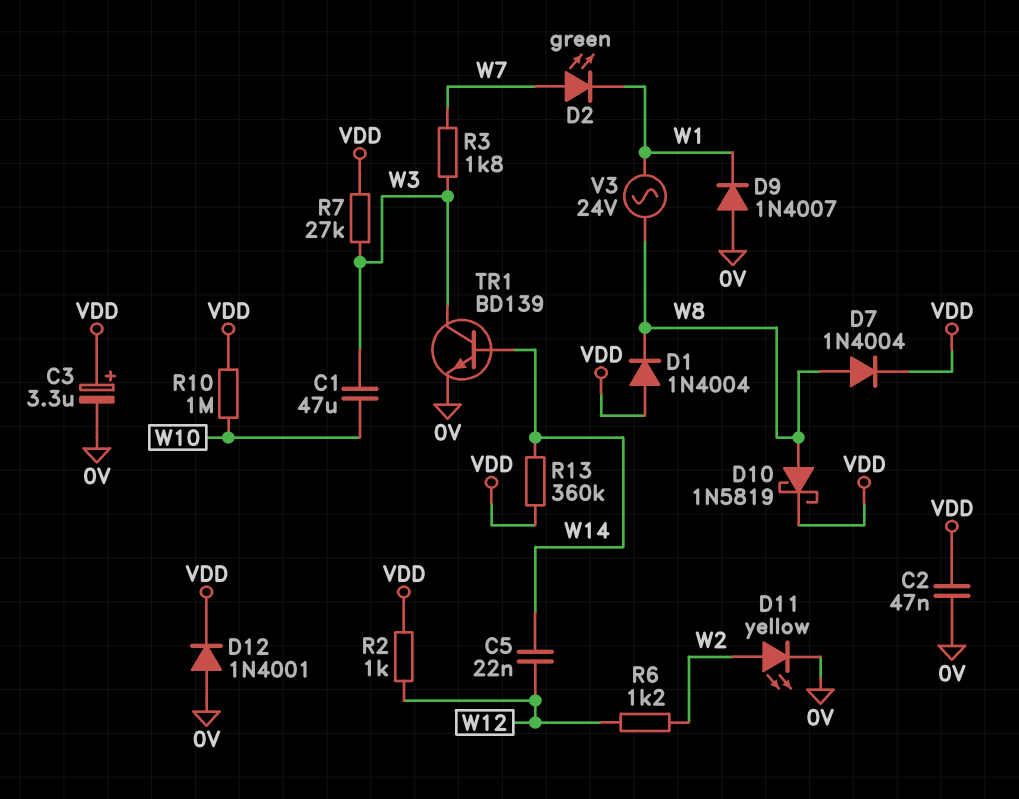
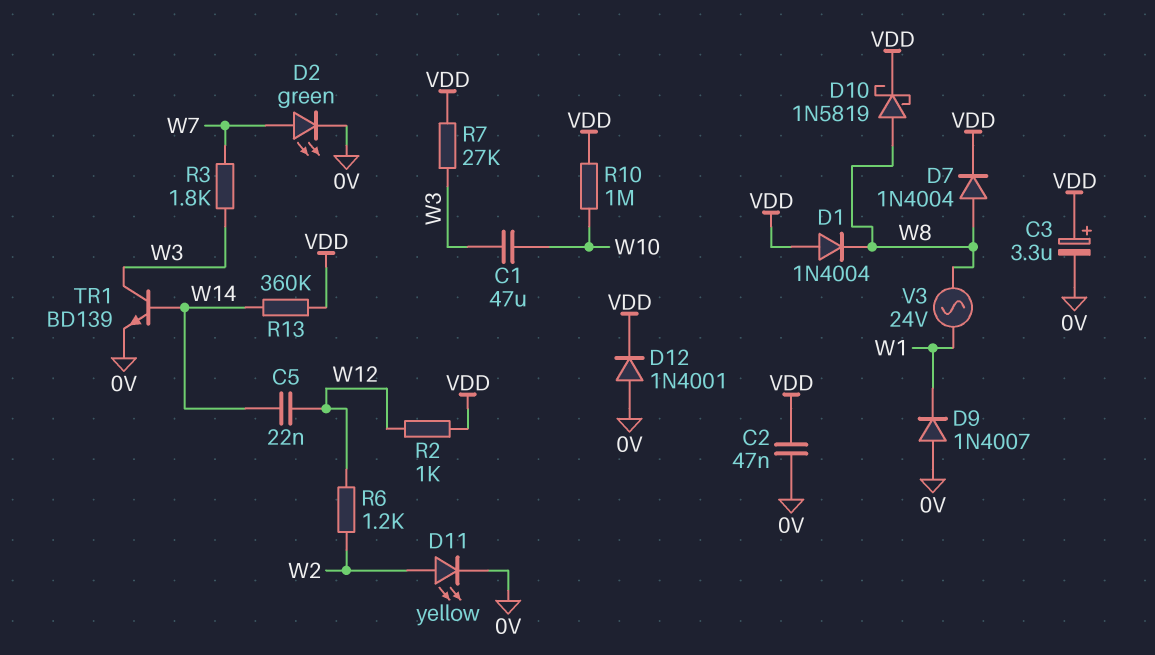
D2: LED green (A W7, K W1) -> LED green (A W7, K 0V)

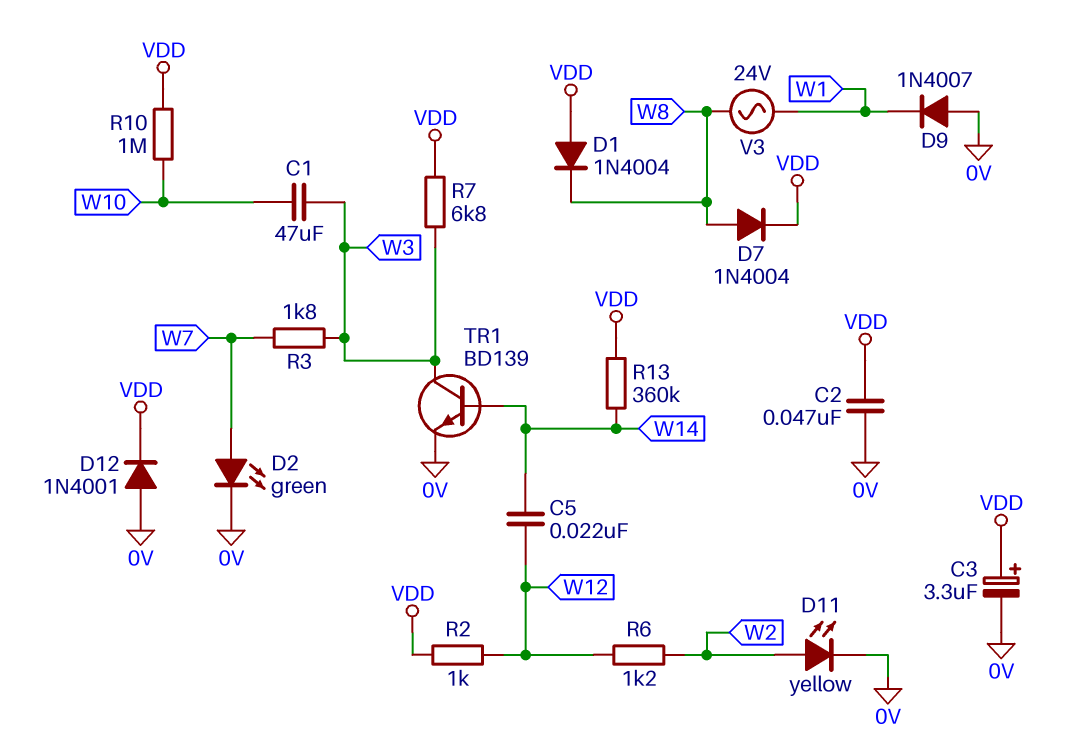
D10: schottky 1N5819 (A W8, K VDD) -> none
R7: 27k (VDD, W3) -> 6.8k (VDD, W3)

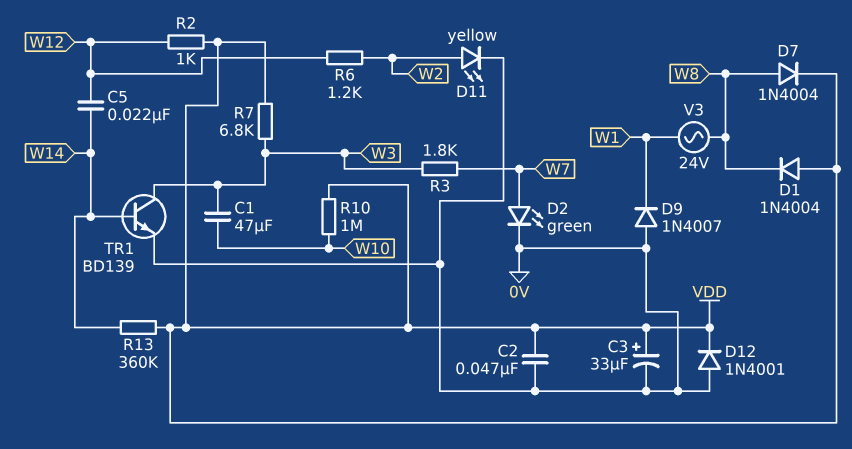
C3: 3.3uF (plus VDD, minus 0V) -> 33uF (plus VDD, minus 0V)

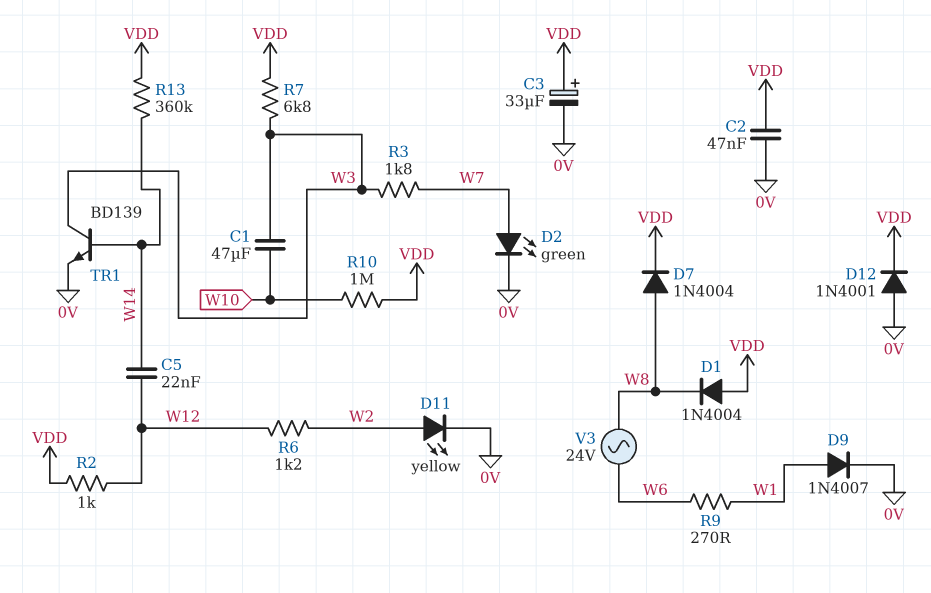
D9: diode 1N4007 (A 0V, K W1) -> diode 1N4007 (A W1, K 0V)
R9: none -> 270 (W1, W6)
V3: AC 24V (W1, W8) -> AC 24V (W6, W8)

